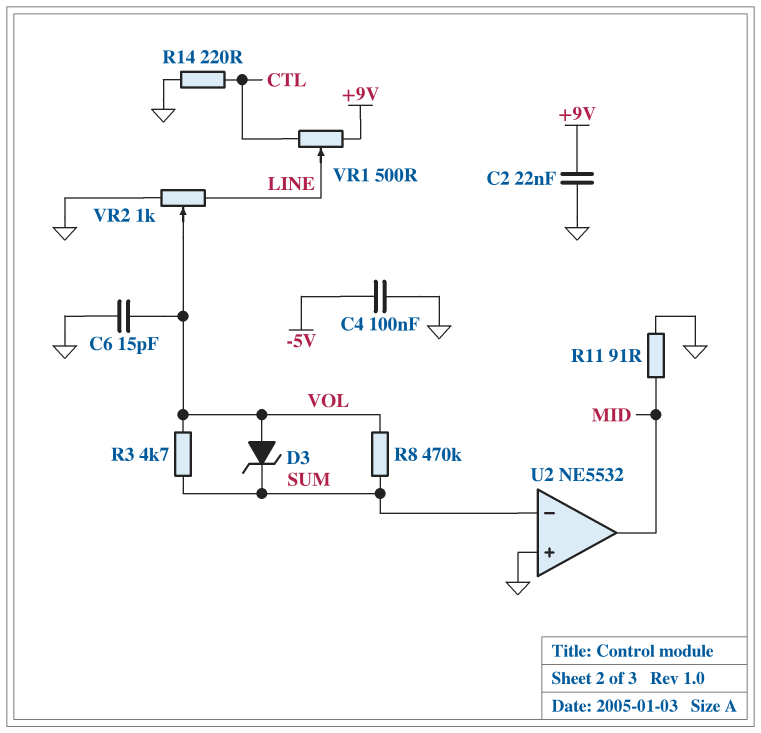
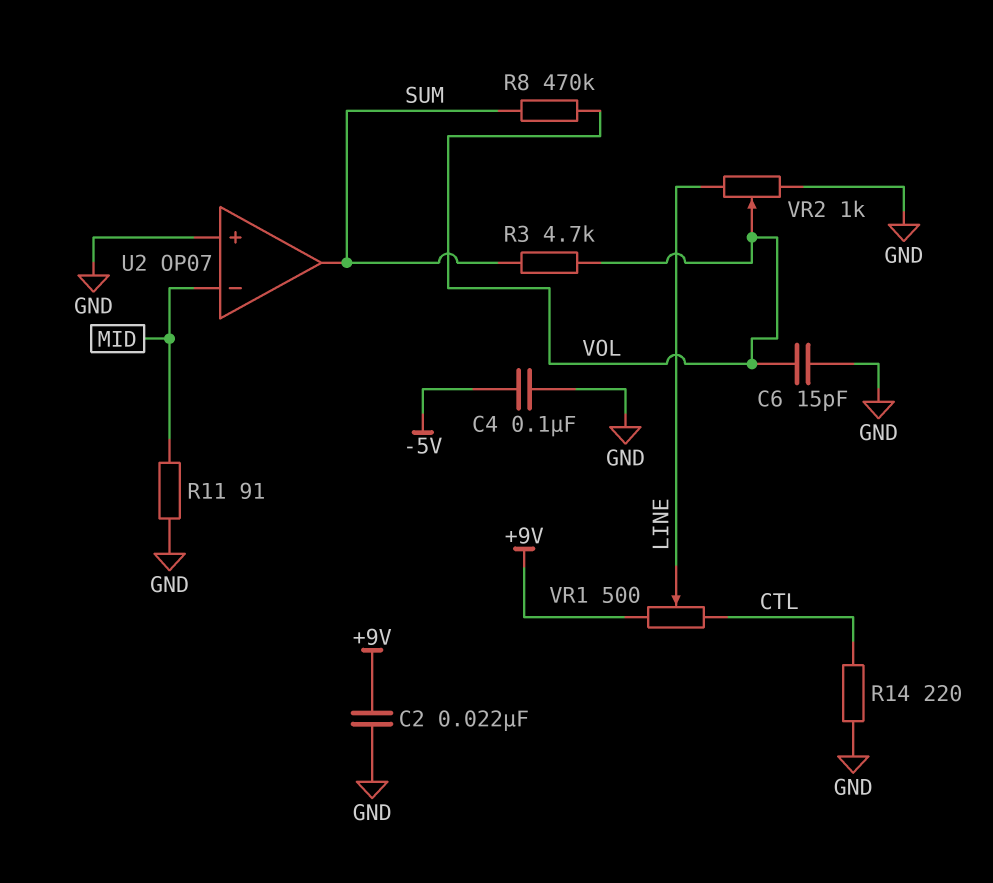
D3: zener (A VOL, K SUM) -> none
U2: NE5532 -> OP07
U2 pin in-: SUM -> MID
U2 pin out: MID -> SUM

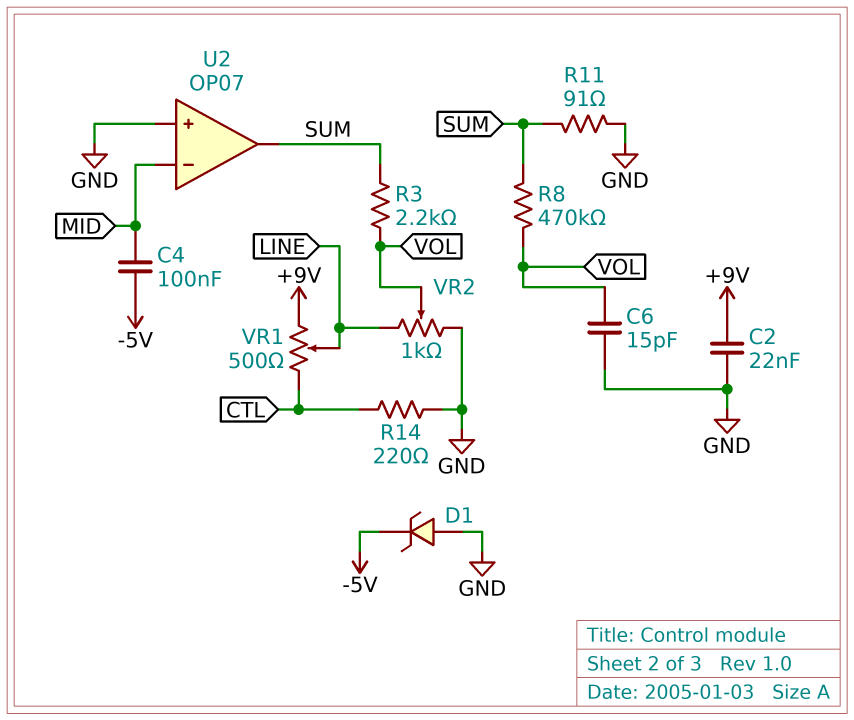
C4: 100nF (-5V, GND) -> 100nF (-5V, MID)
D1: none -> zener (A GND, K -5V)
R3: 4.7k (SUM, VOL) -> 2.2k (SUM, VOL)
R11: 91 (GND, MID) -> 91 (GND, SUM)

